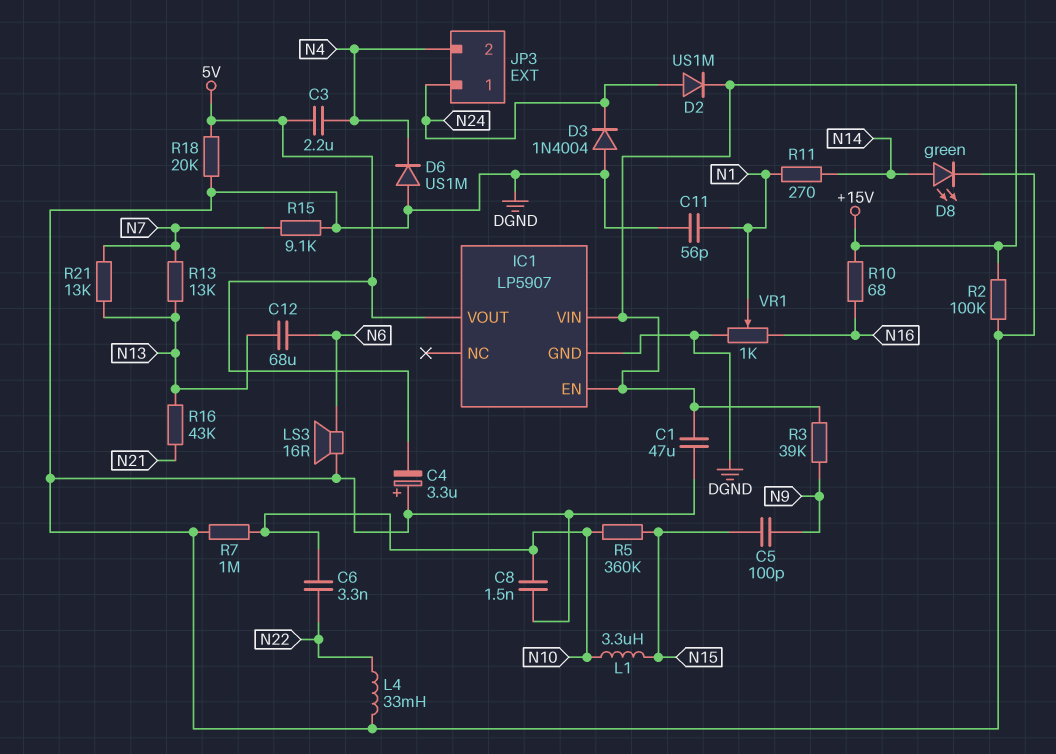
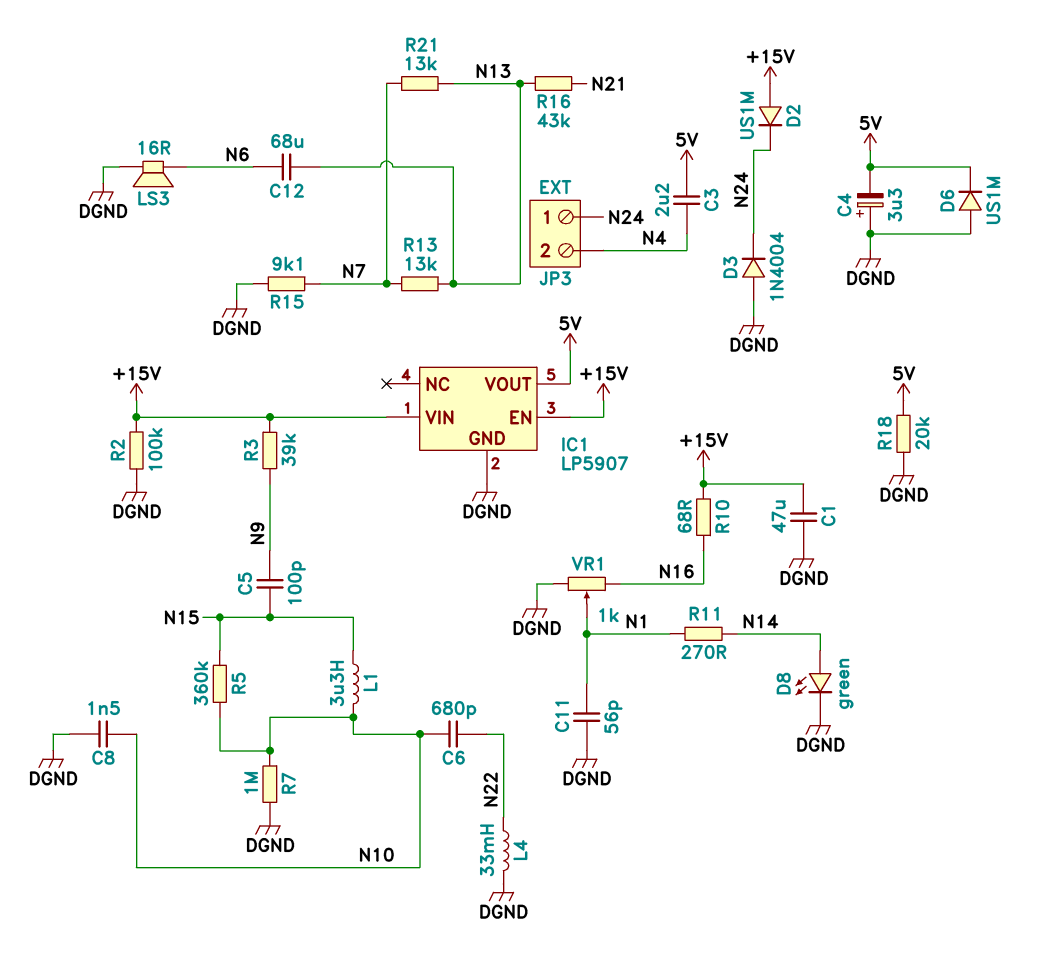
C6: 3.3nF (N10, N22) -> 680pF (N10, N22)
D2: diode US1M (A N24, K +15V) -> diode US1M (A +15V, K N24)
D6: diode US1M (A DGND, K N4) -> diode US1M (A DGND, K 5V)

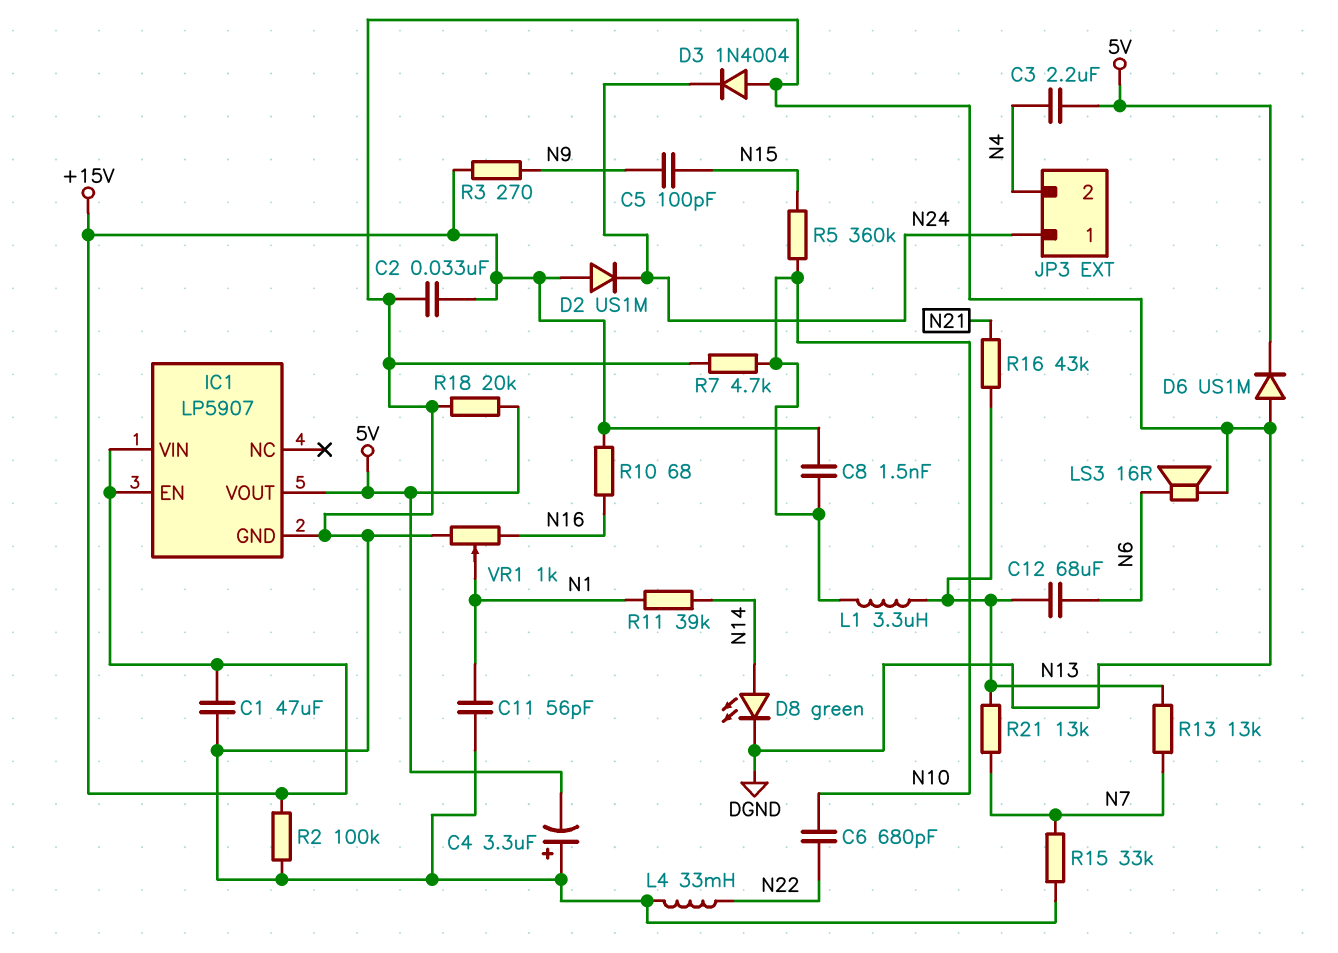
C2: none -> 33nF (+15V, DGND)
C8: 1.5nF (DGND, N10) -> 1.5nF (+15V, N10)
L1: 3.3uH (N10, N15) -> 3.3uH (N10, N13)
R3: 39k (+15V, N9) -> 270 (+15V, N9)
R7: 1M (DGND, N10) -> 4.7k (DGND, N10)
R11: 270 (N1, N14) -> 39k (N1, N14)
R15: 9.1k (DGND, N7) -> 33k (DGND, N7)

